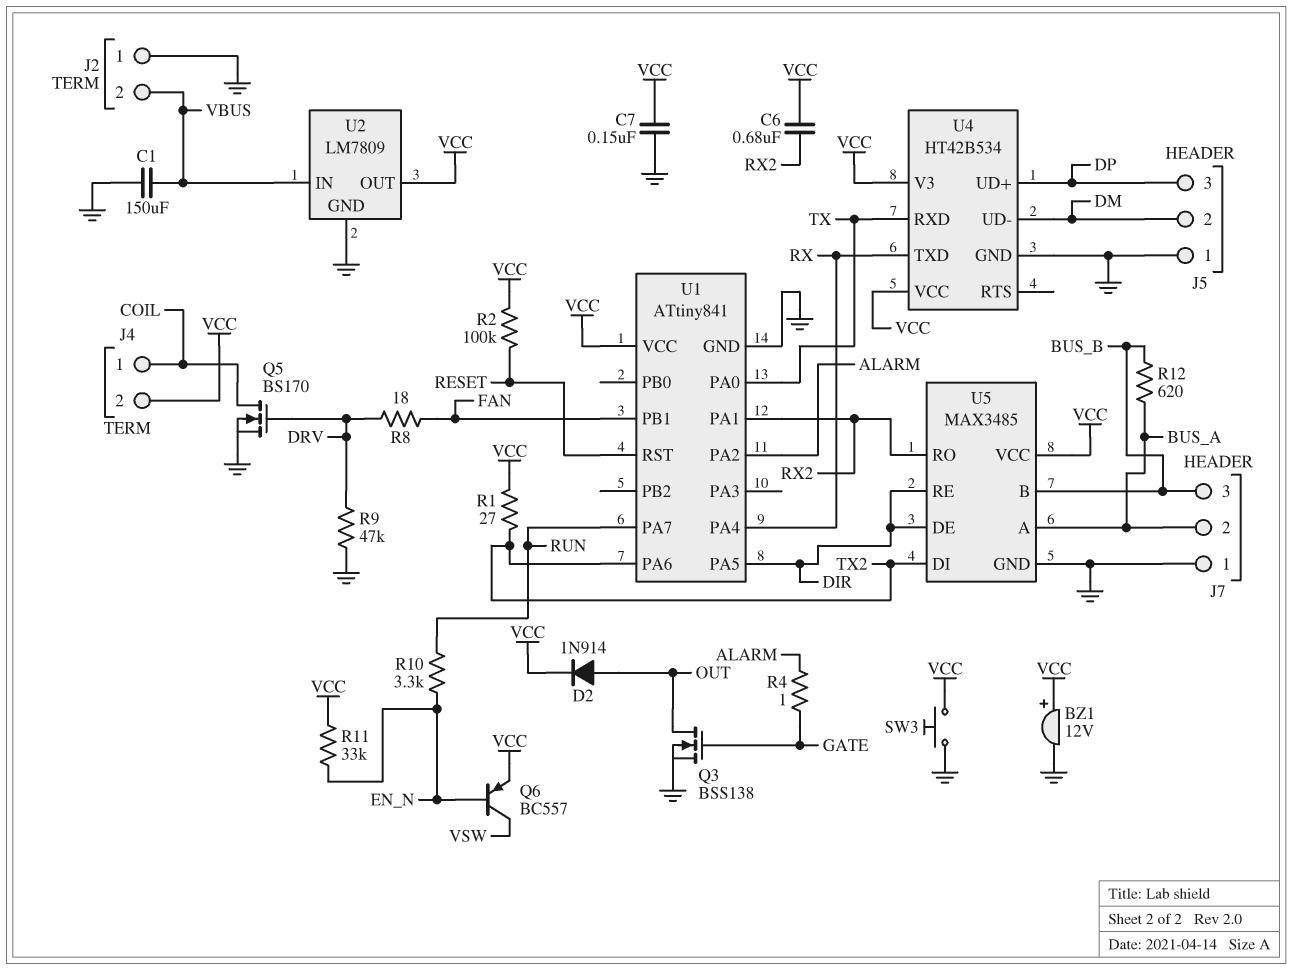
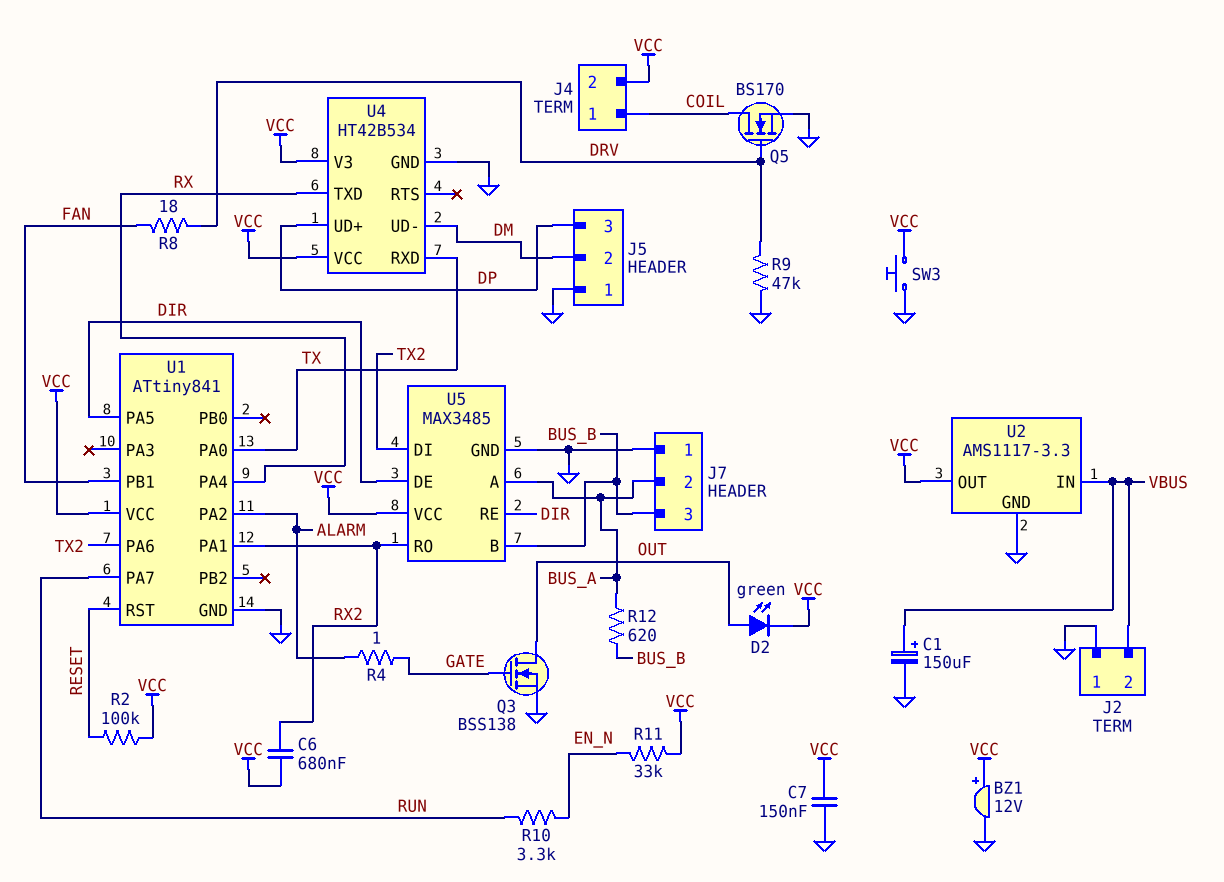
C1: 150uF (GND, VBUS) -> 150uF (plus VBUS, minus GND)
D2: diode 1N914 (A OUT, K VCC) -> LED green (A OUT, K VCC)
Q6: PNP BC557 (B EN_N, C VSW, E VCC) -> none
R1: 27 (TX2, VCC) -> none
U2: LM7809 -> AMS1117-3.3

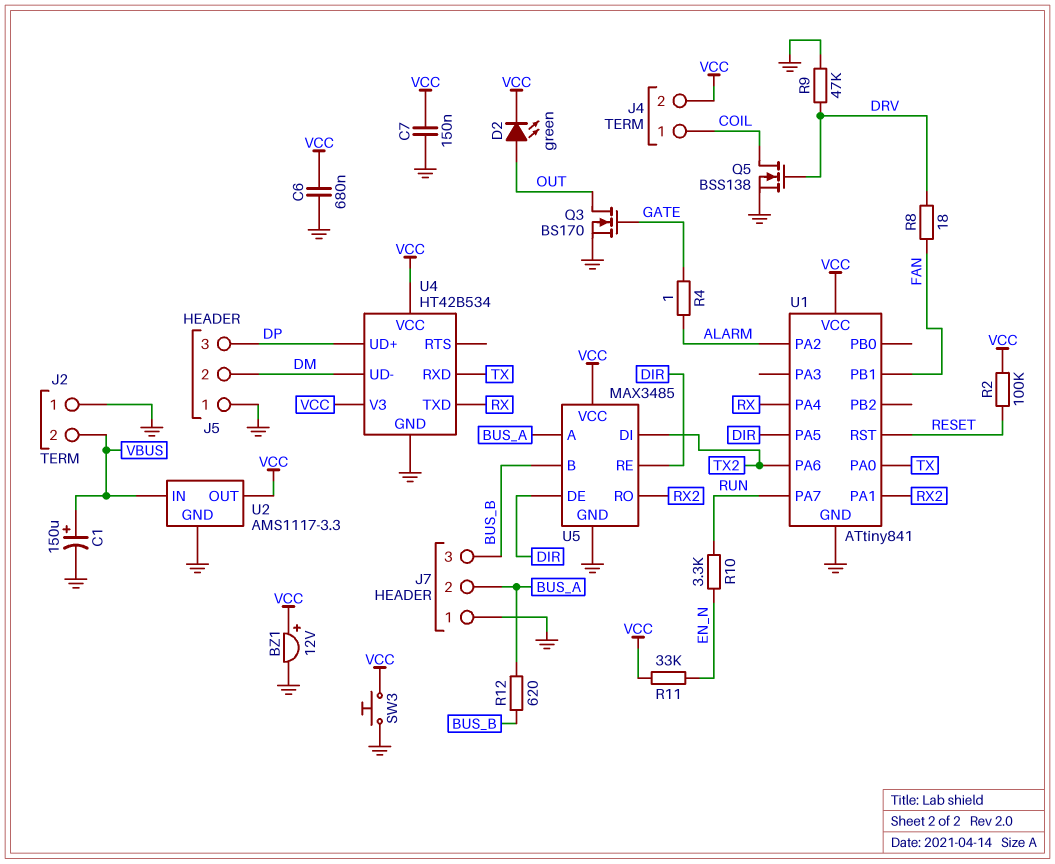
C6: 680nF (RX2, VCC) -> 680nF (GND, VCC)
Q3: NMOS BSS138 (G GATE, D OUT, S GND) -> NMOS BS170 (G GATE, D OUT, S GND)
Q5: NMOS BS170 (G DRV, D COIL, S GND) -> NMOS BSS138 (G DRV, D COIL, S GND)

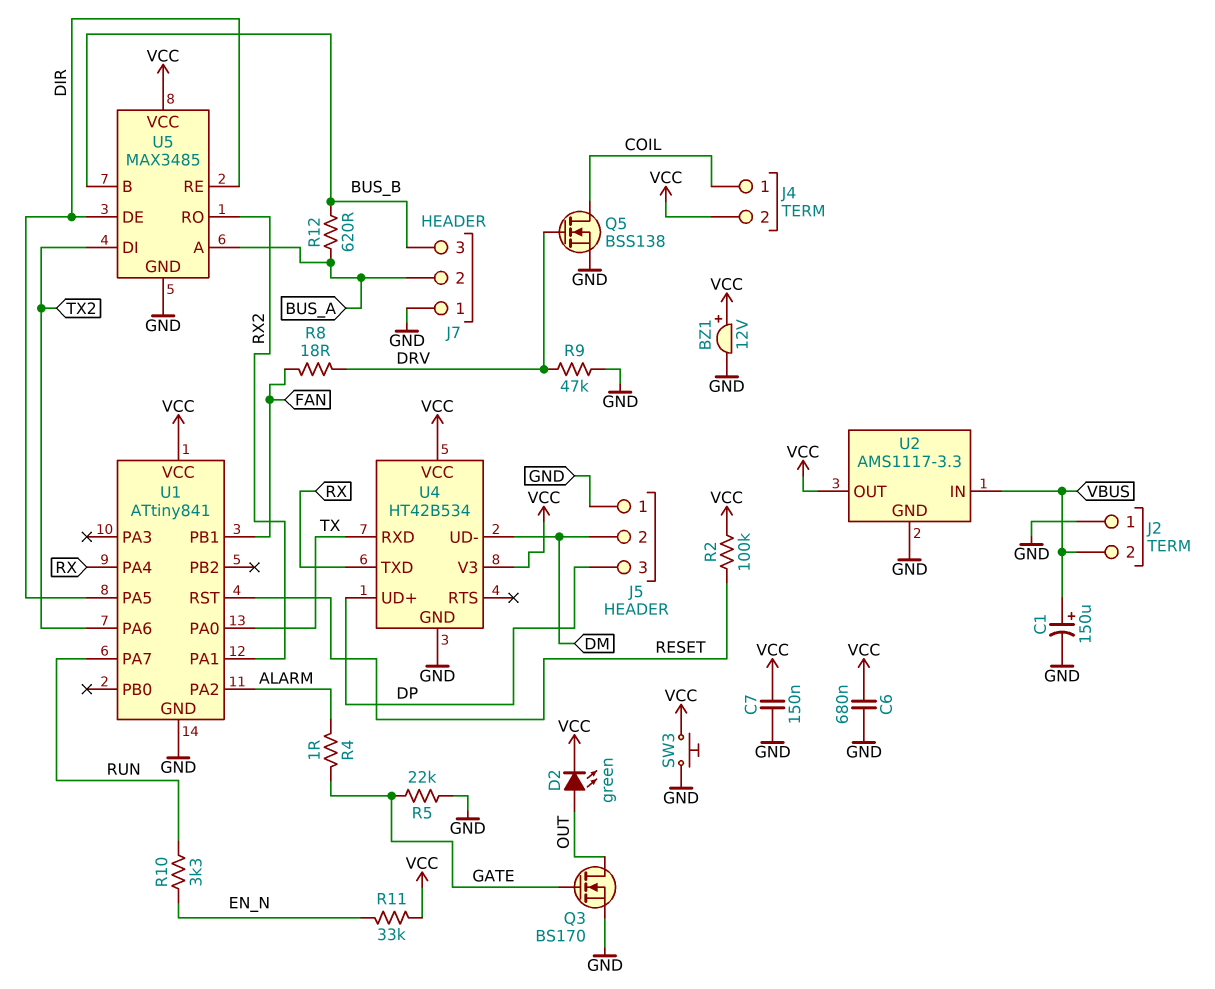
R5: none -> 22k (GATE, GND)

